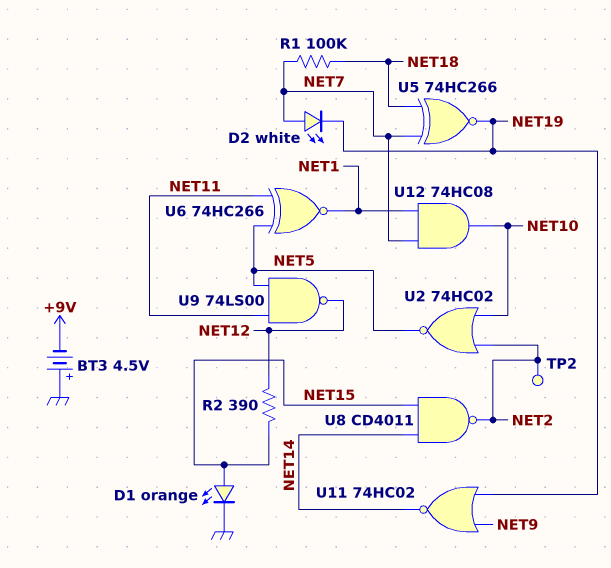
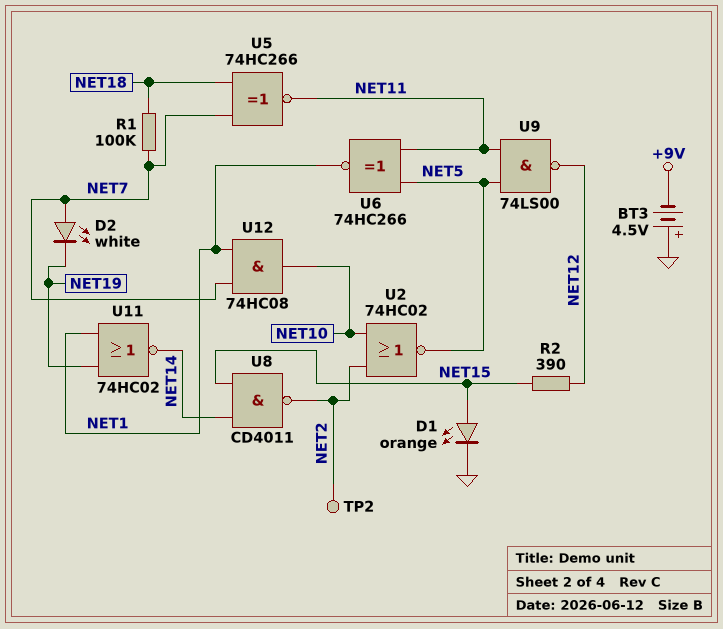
U5: XNOR 74HC266 (in NET7, in NET18, out NET19) -> XNOR 74HC266 (in NET7, in NET18, out NET11)
U11: NOR 74HC02 (in NET9, in NET19, out NET14) -> NOR 74HC02 (in NET1, in NET19, out NET14)

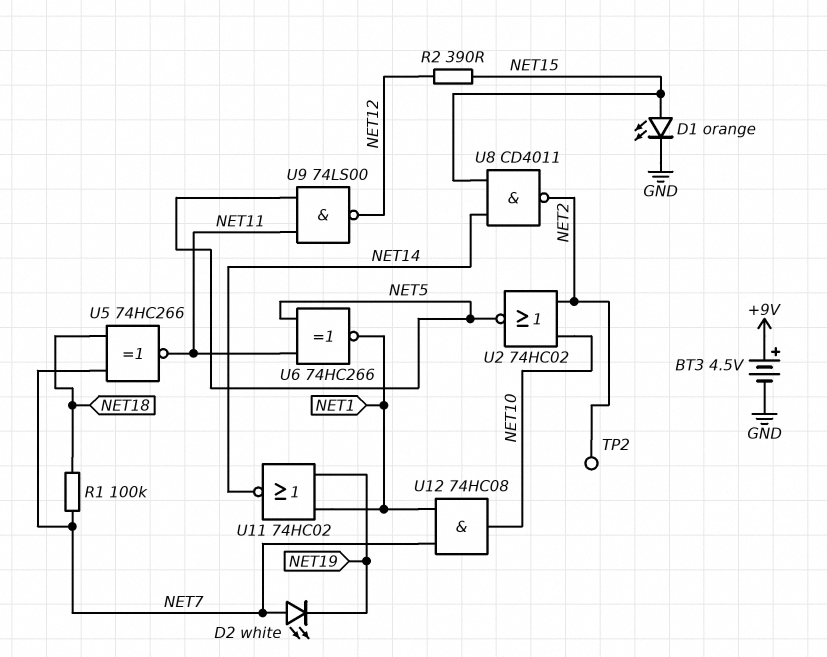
BT3: 4.5V (plus GND, minus +9V) -> 4.5V (plus +9V, minus GND)

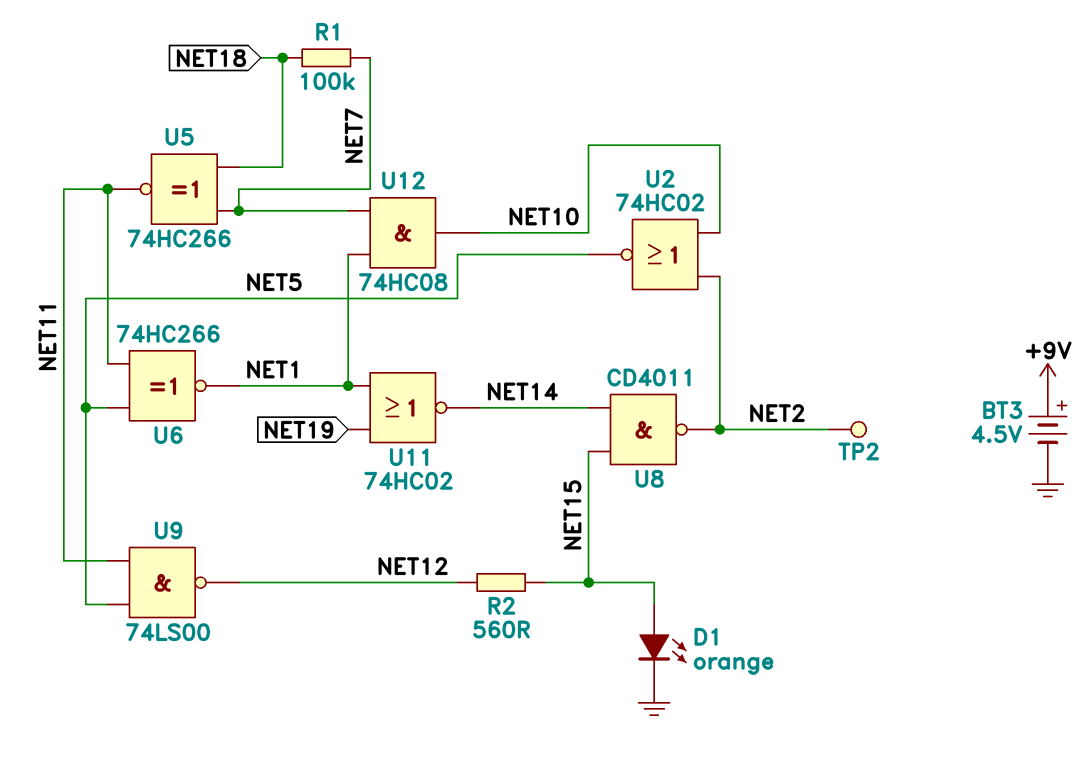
D2: LED white (A NET7, K NET19) -> none
R2: 390 (NET12, NET15) -> 560 (NET12, NET15)

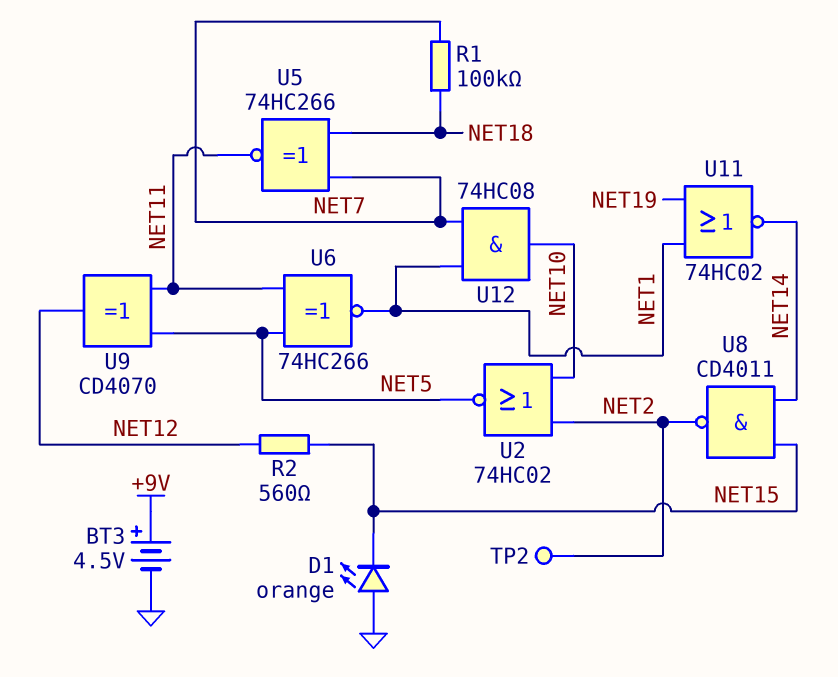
D1: LED orange (A NET15, K GND) -> LED orange (A GND, K NET15)
U9: NAND 74LS00 (in NET5, in NET11, out NET12) -> XOR CD4070 (in NET5, in NET11, out NET12)

